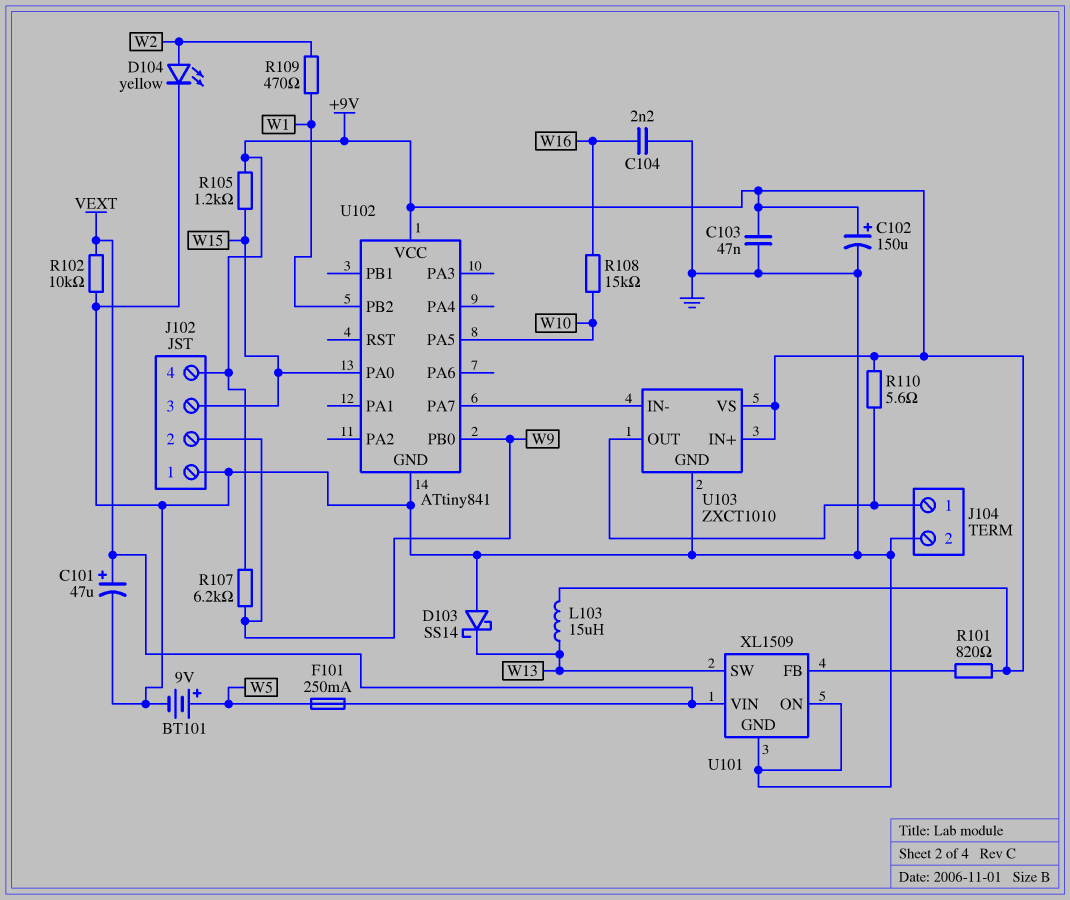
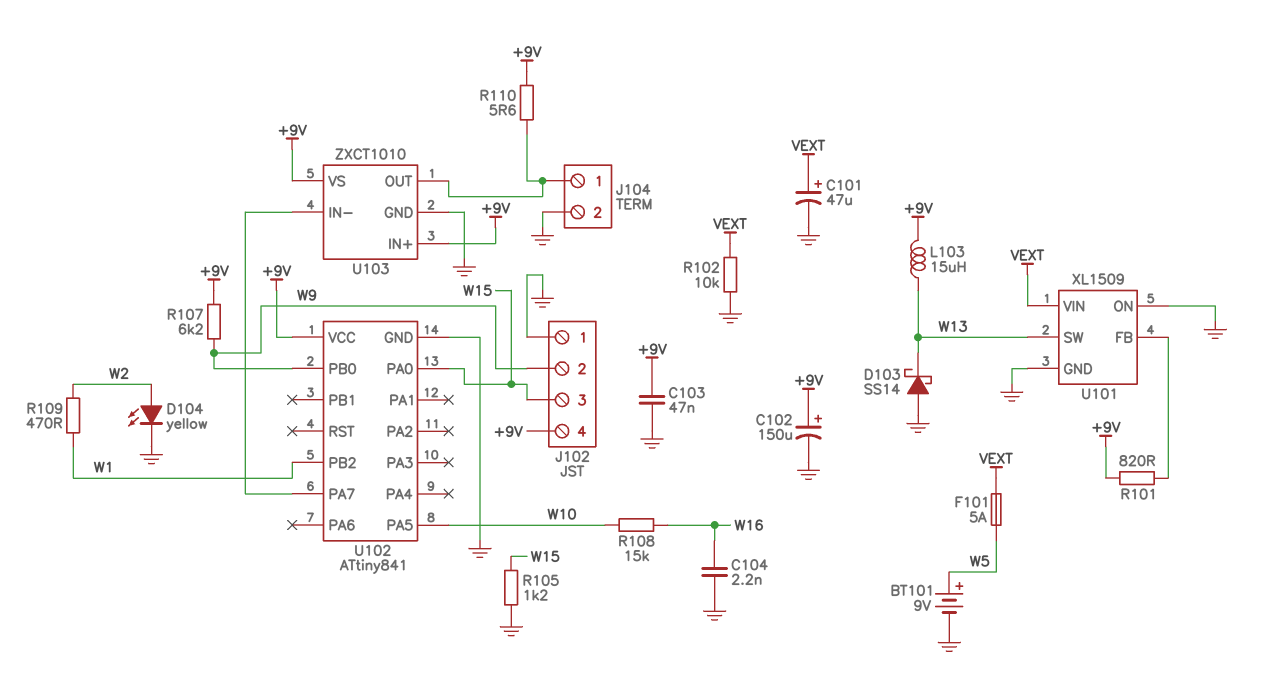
F101: 250mA (VEXT, W5) -> 5A (VEXT, W5)
R105: 1.2k (+9V, W15) -> 1.2k (GND, W15)

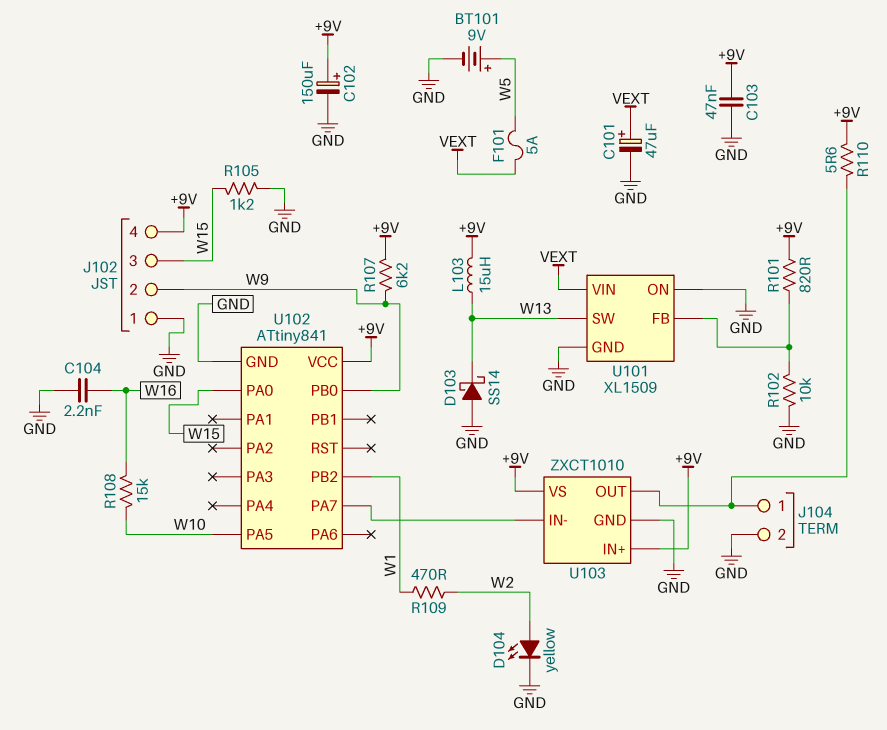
R102: 10k (GND, VEXT) -> 10k (GND, U101/FB)

